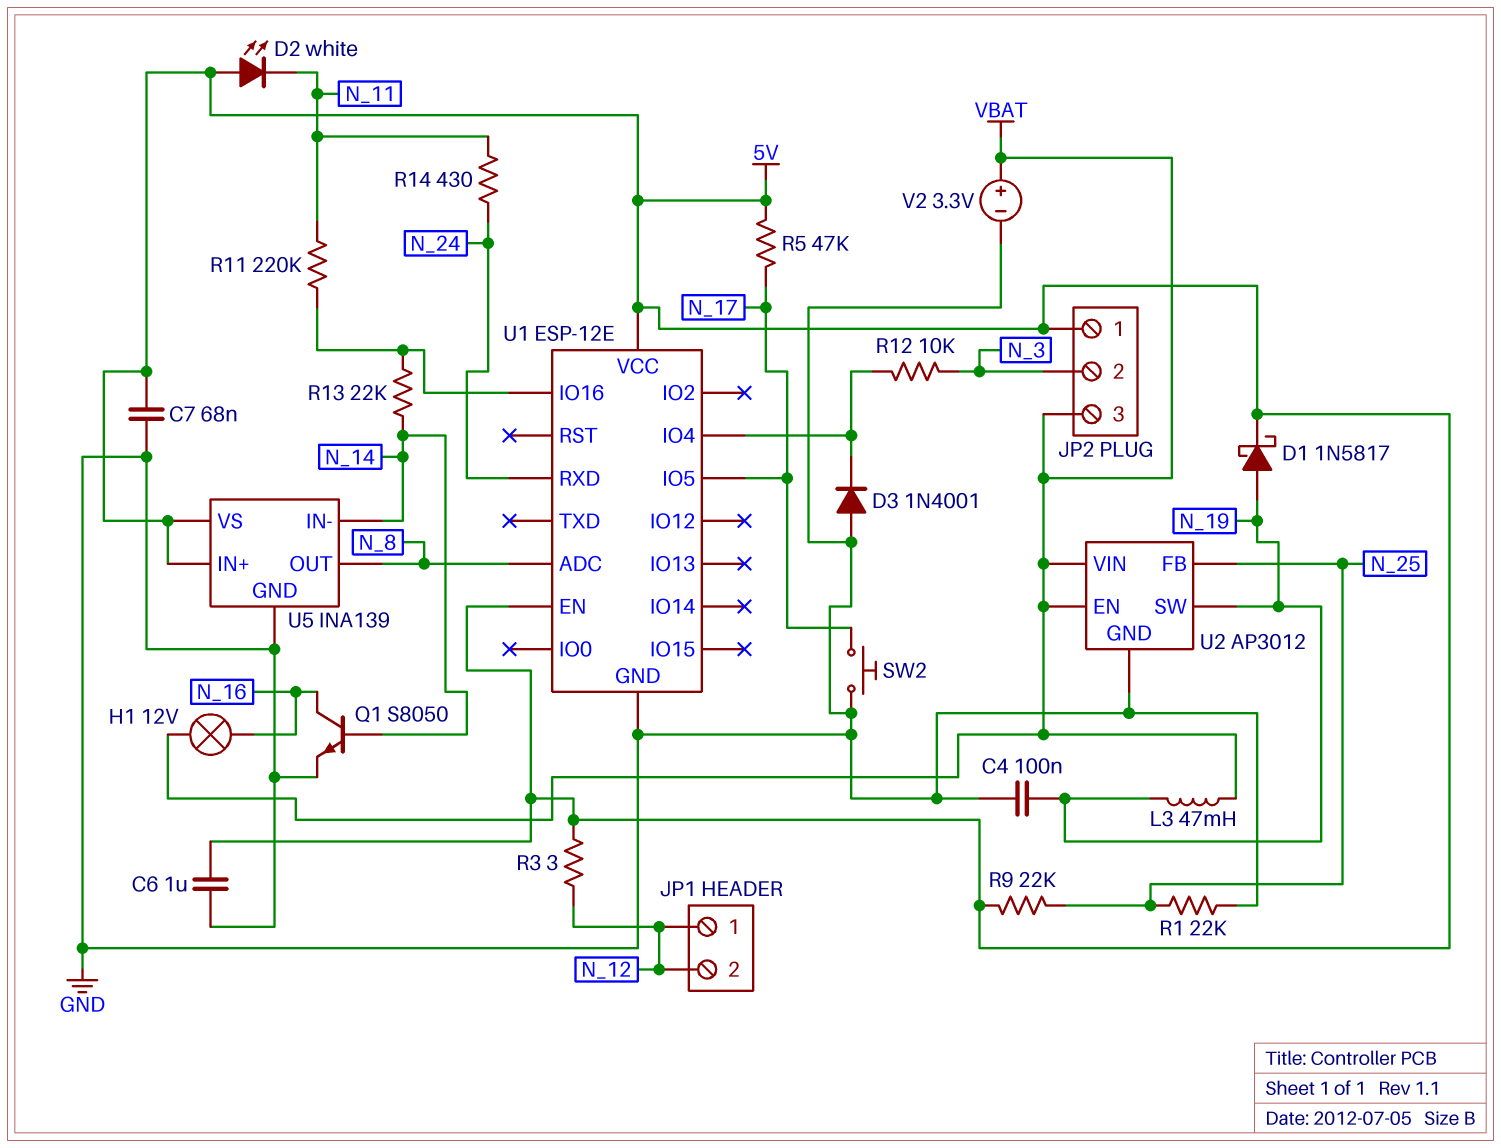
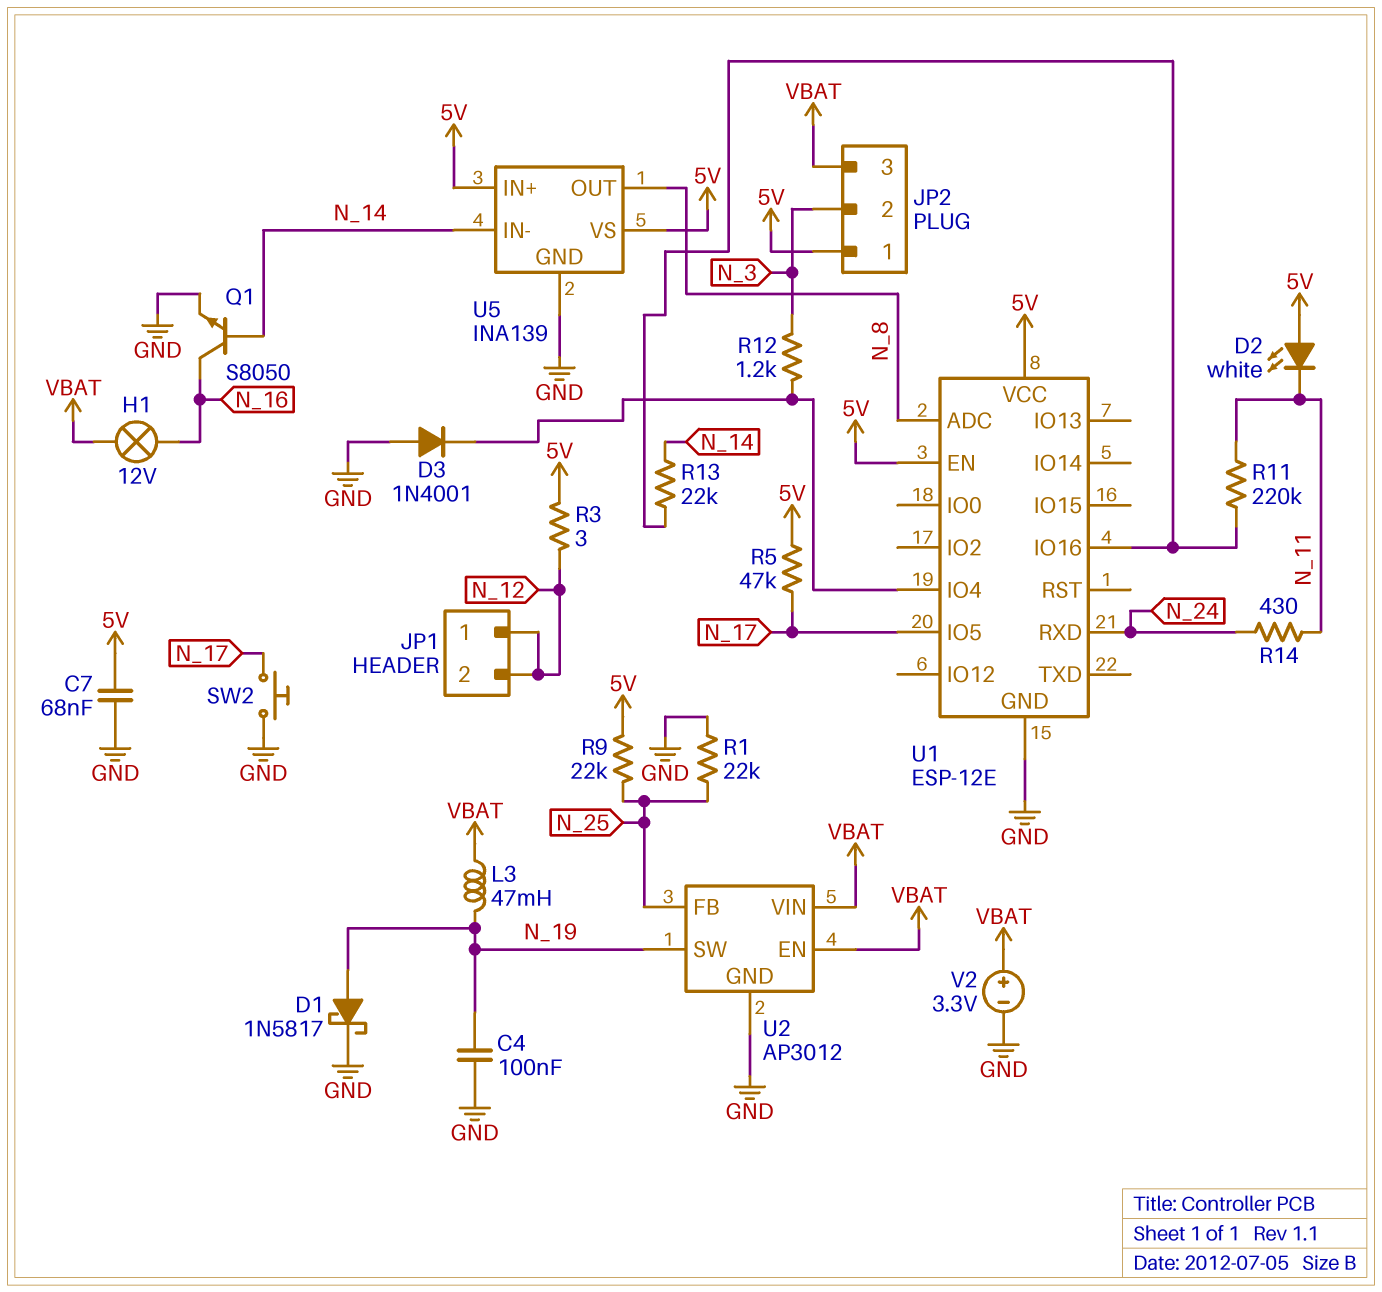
C6: 1uF (5V, GND) -> none
D1: schottky 1N5817 (A N_19, K 5V) -> schottky 1N5817 (A N_19, K GND)
R12: 10k (N_3, U1/IO4) -> 1.2k (N_3, U1/IO4)

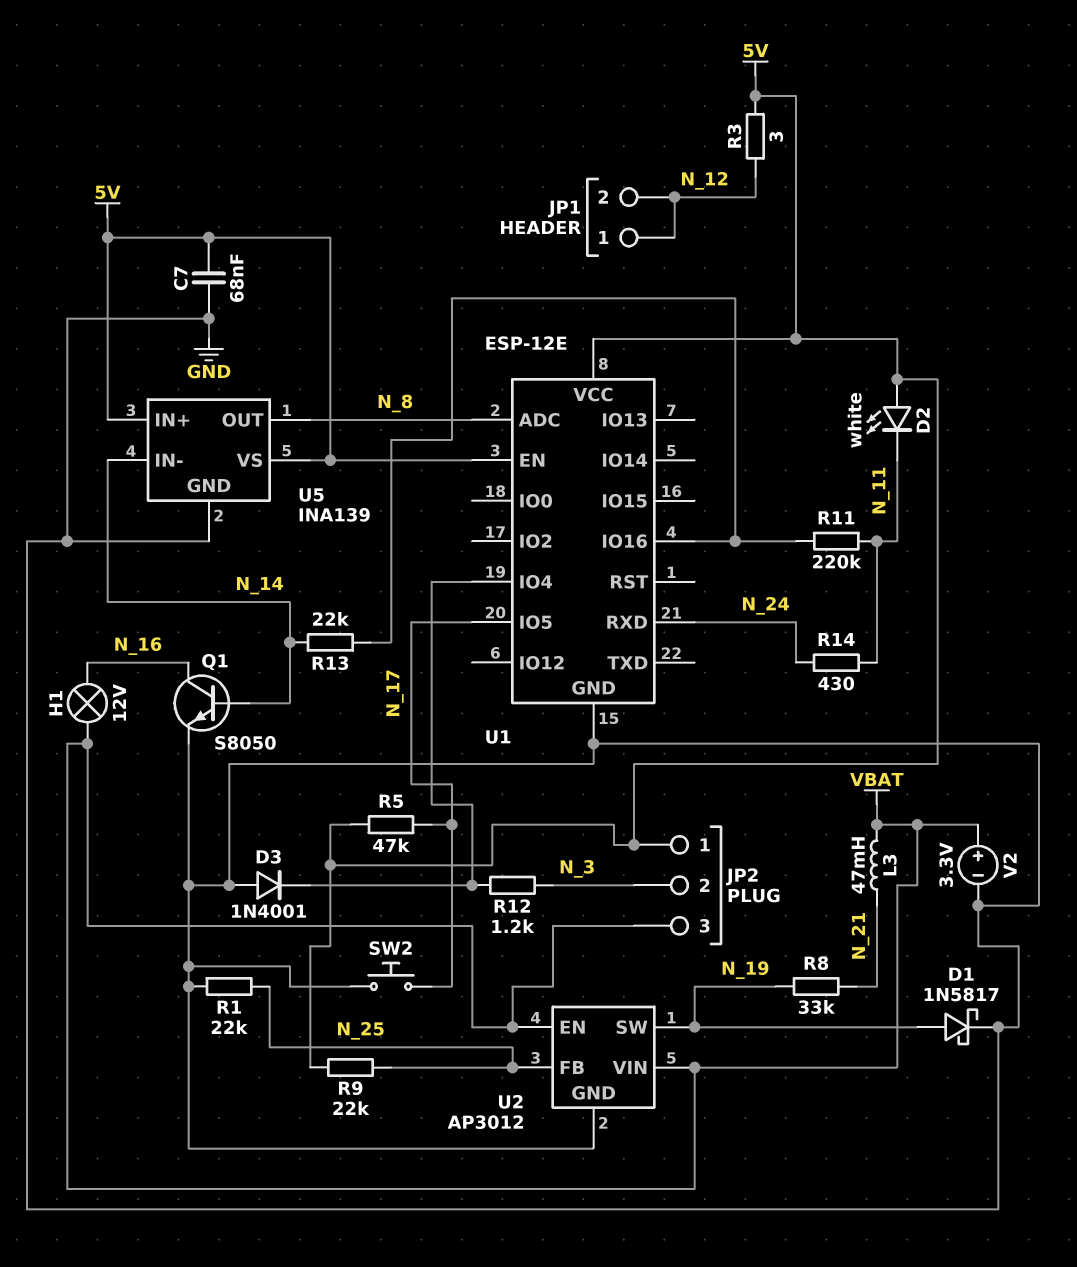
C4: 100nF (GND, N_19) -> none
L3: 47mH (N_19, VBAT) -> 47mH (N_21, VBAT)
R8: none -> 33k (N_19, N_21)

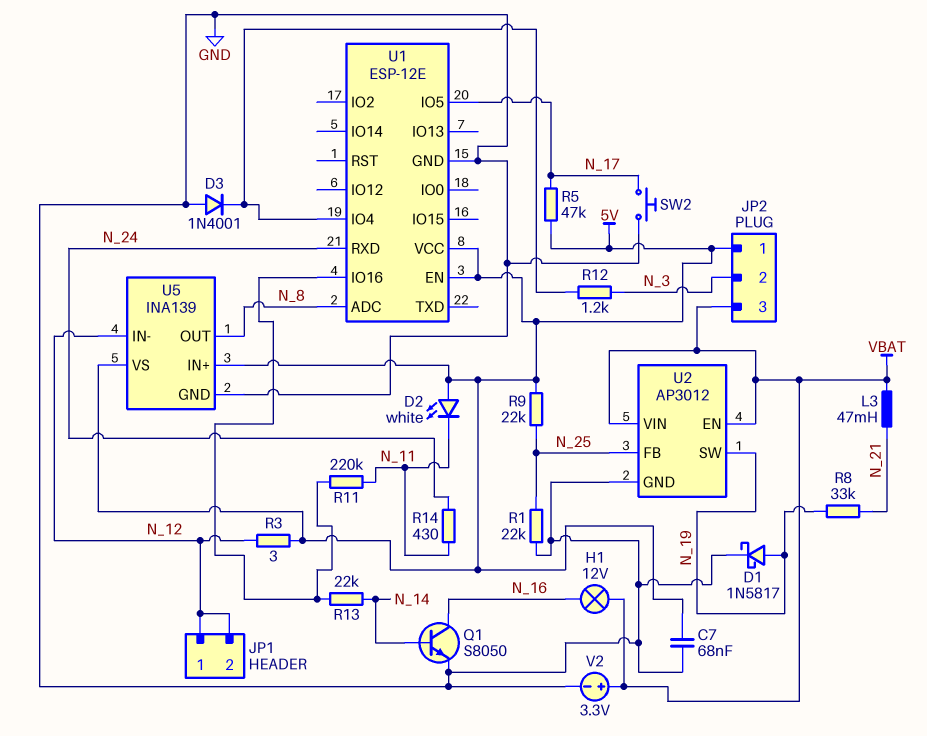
U5 pin IN-: N_14 -> N_12

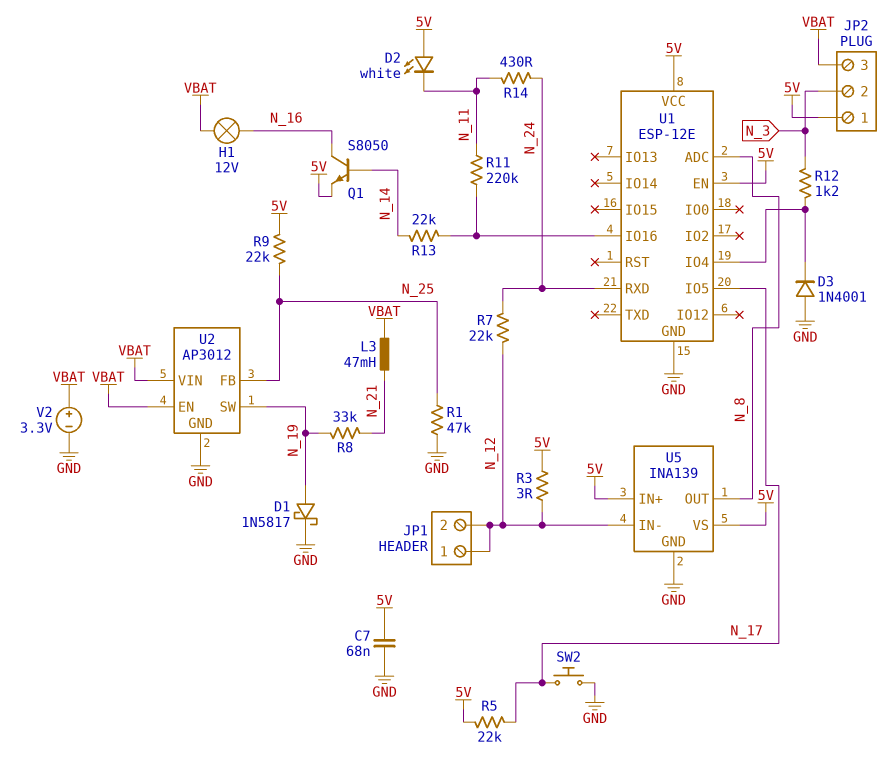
Q1: NPN S8050 (B N_14, C N_16, E GND) -> NPN S8050 (B N_14, C N_16, E 5V)
R1: 22k (GND, N_25) -> 47k (GND, N_25)
R5: 47k (5V, N_17) -> 22k (5V, N_17)
R7: none -> 22k (N_12, N_24)

